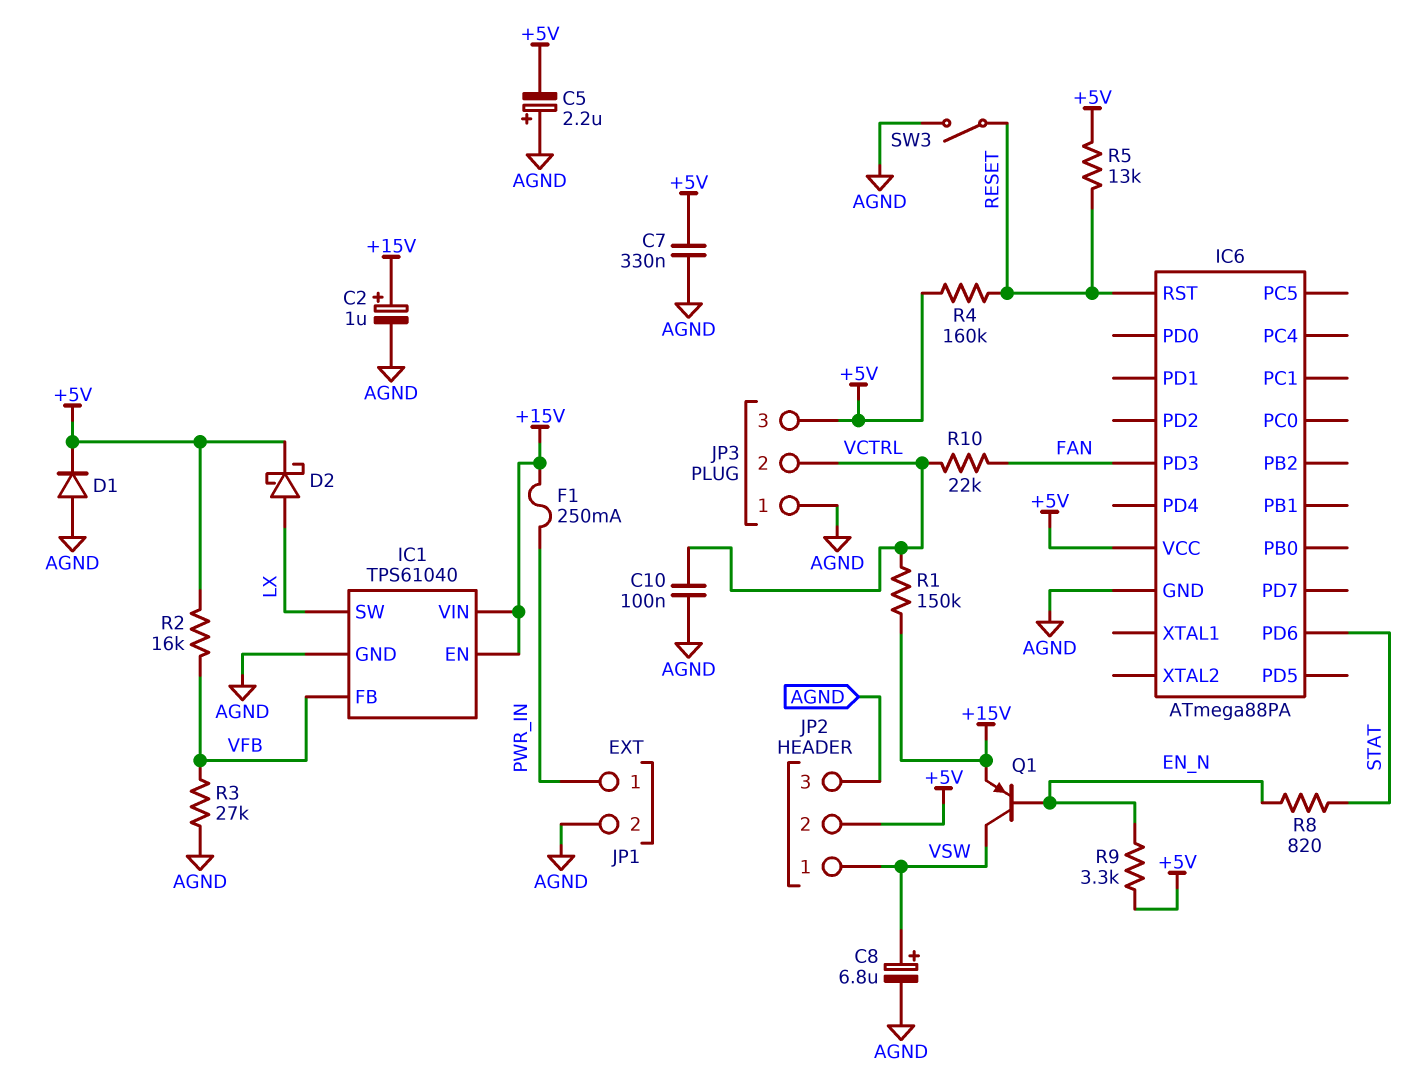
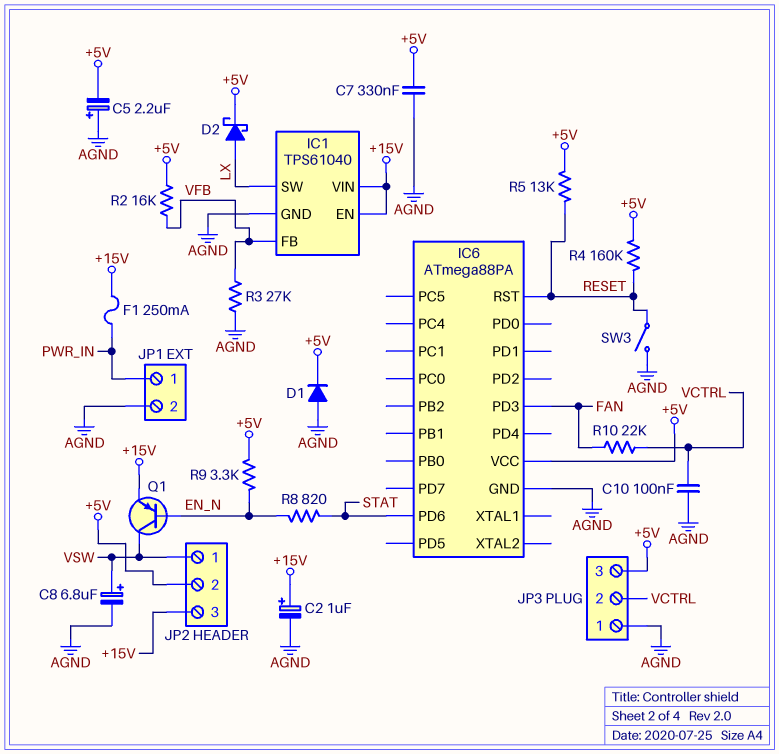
JP2 pin 3: AGND -> +15V
R1: 150k (+15V, VCTRL) -> none

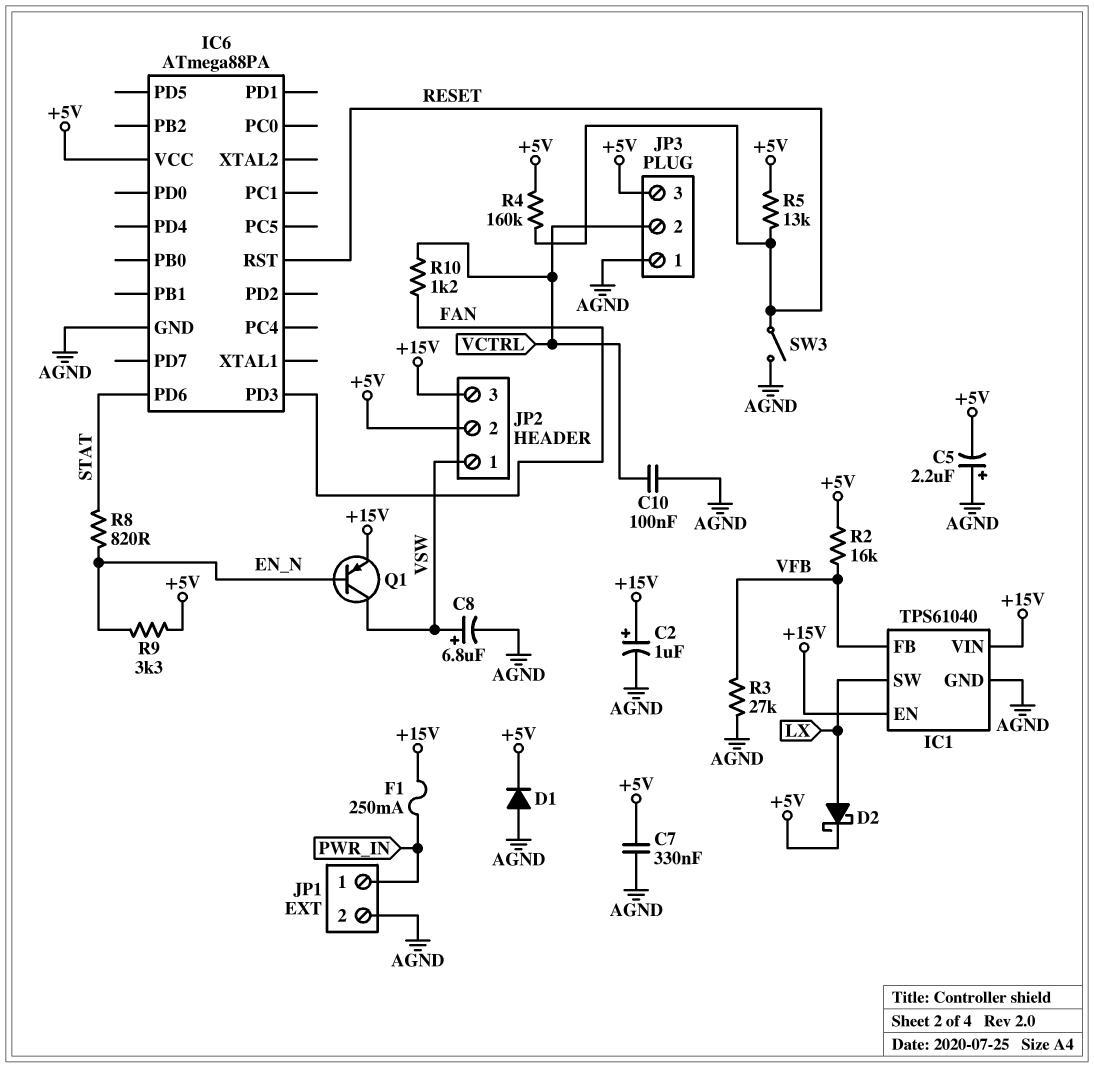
R10: 22k (FAN, VCTRL) -> 1.2k (FAN, VCTRL)

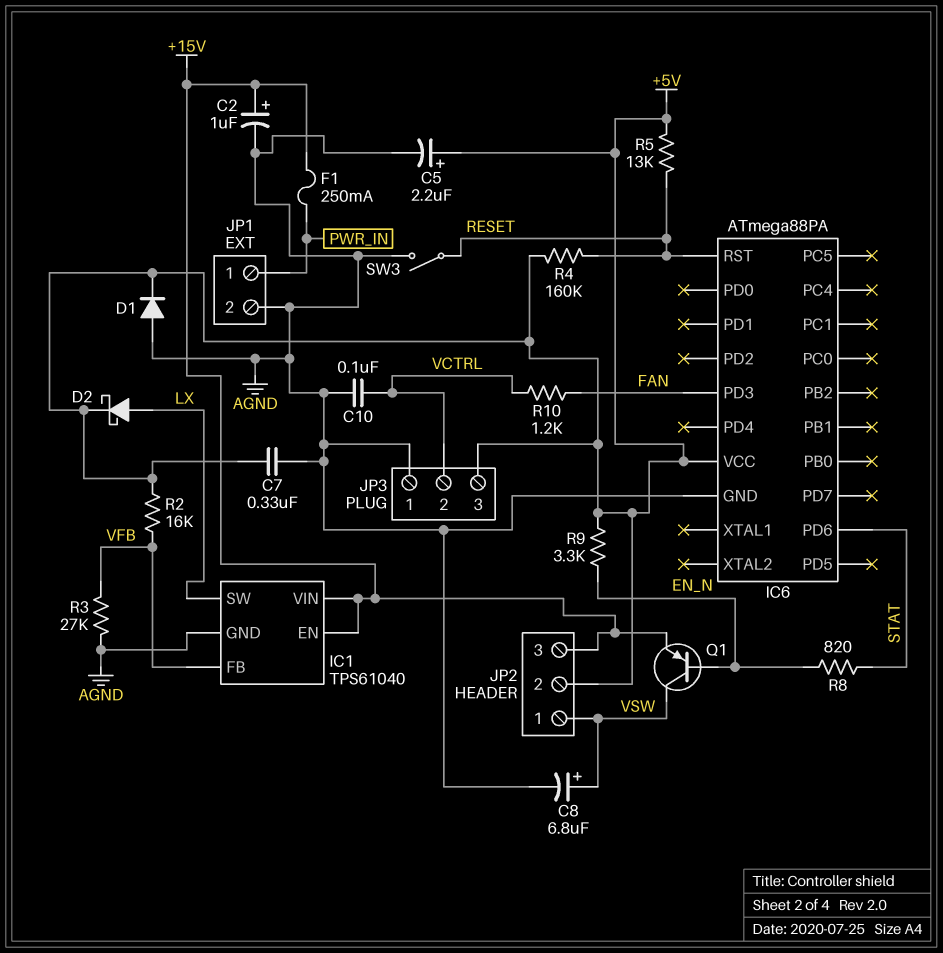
C5: 2.2uF (plus AGND, minus +5V) -> 2.2uF (plus +5V, minus AGND)

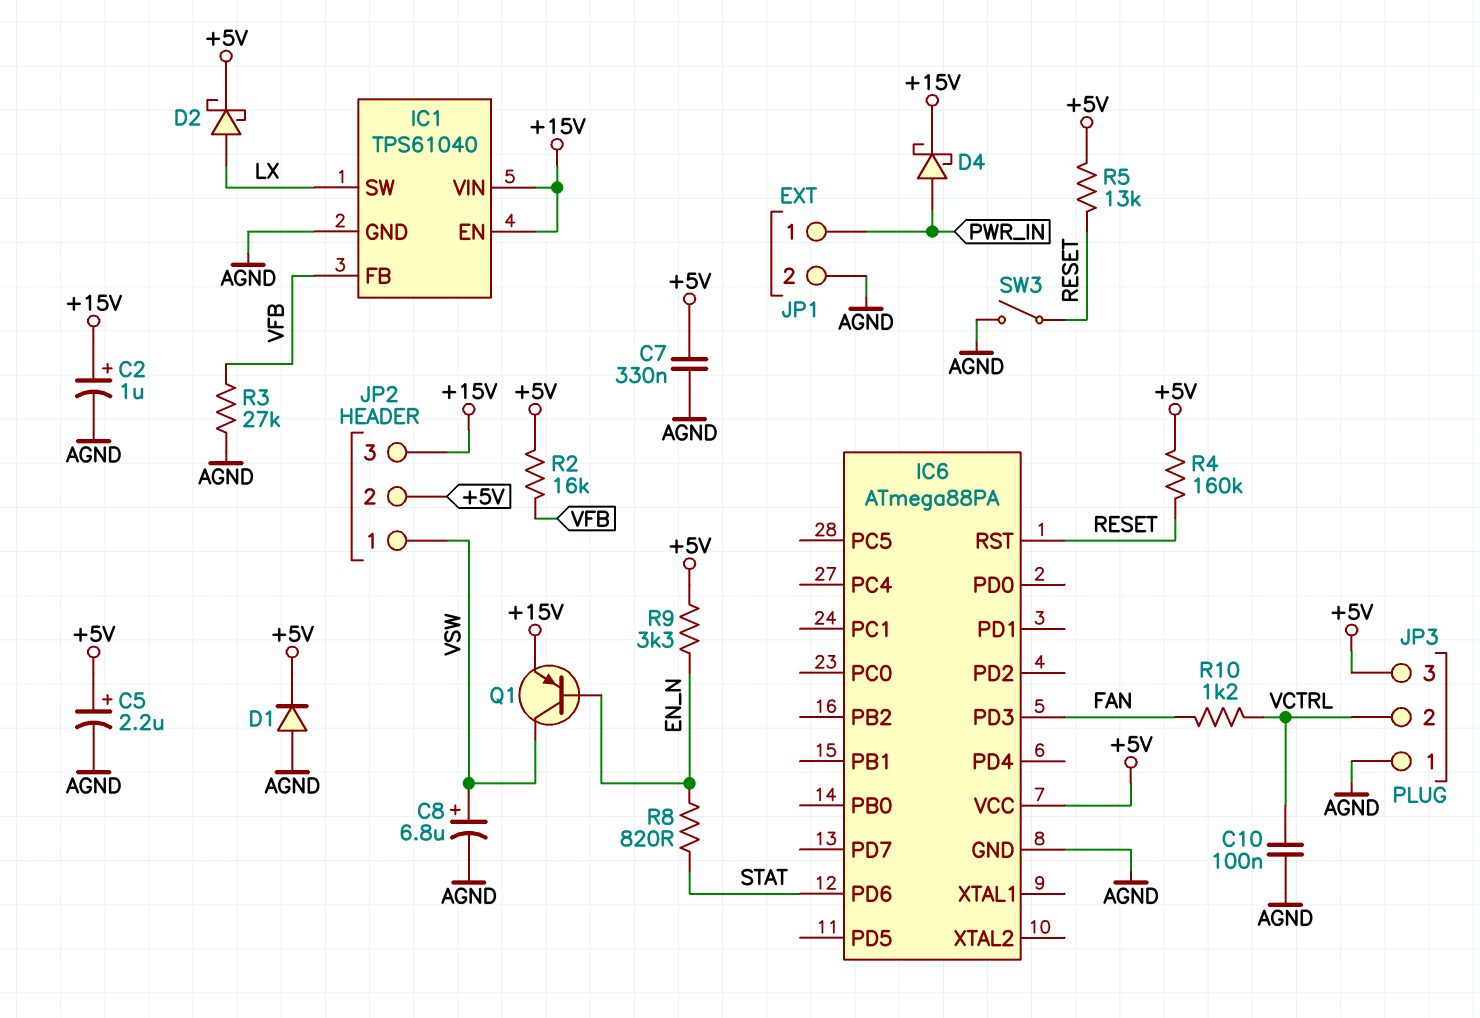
D4: none -> schottky (A PWR_IN, K +15V)
F1: 250mA (+15V, PWR_IN) -> none

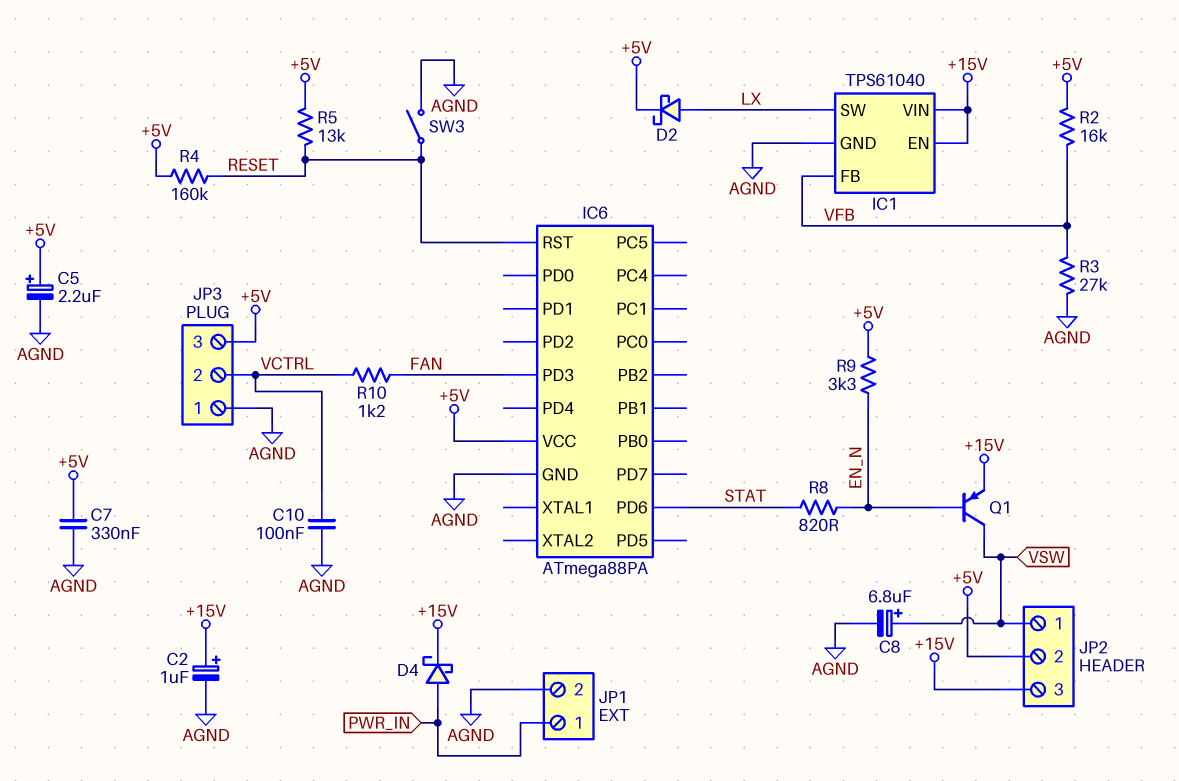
D1: diode (A AGND, K +5V) -> none

